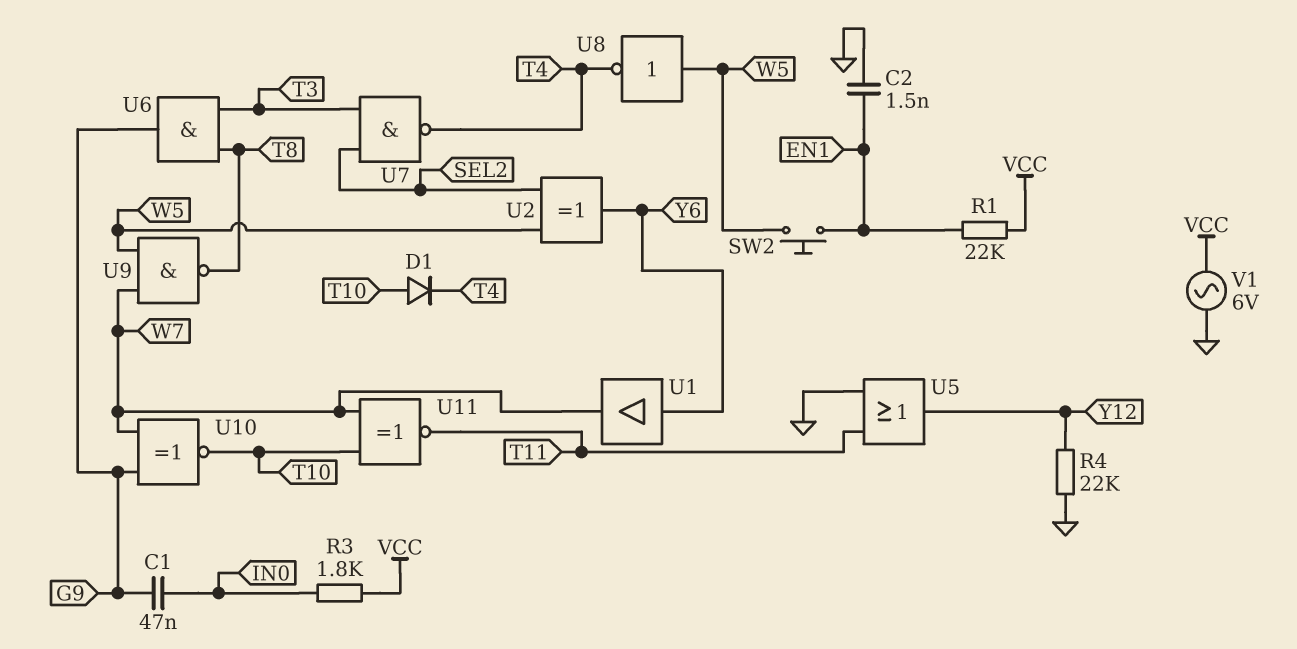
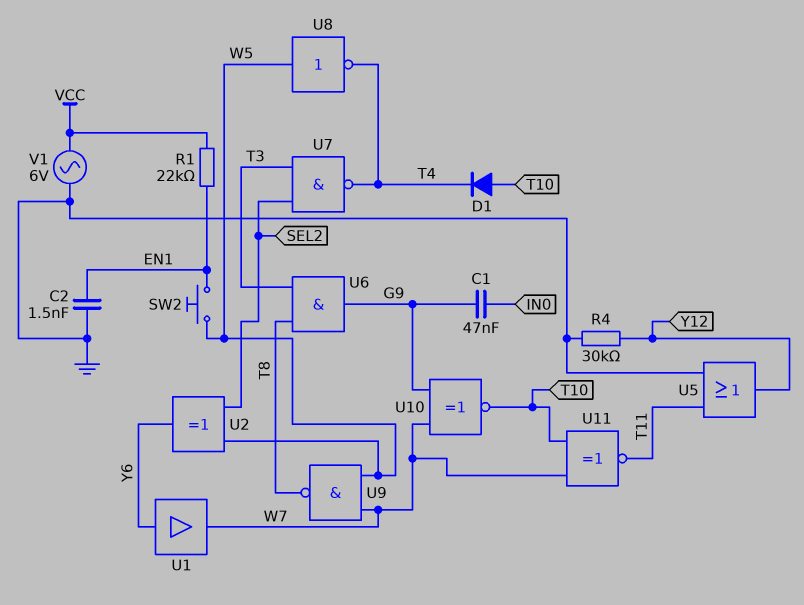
R3: 1.8k (IN0, VCC) -> none
R4: 22k (GND, Y12) -> 30k (GND, Y12)

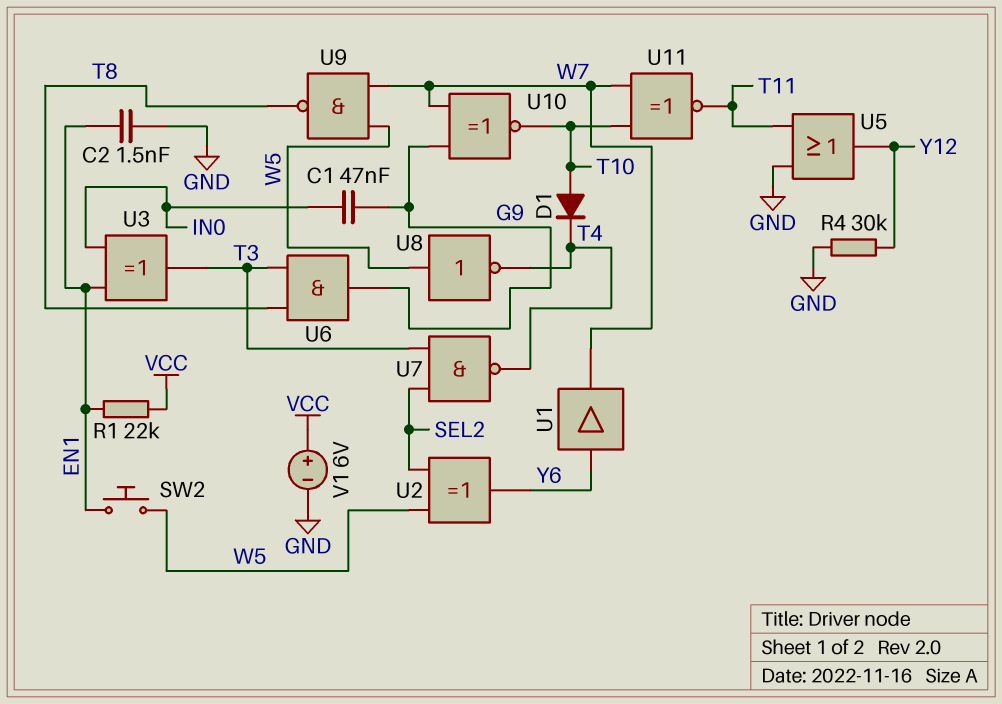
U3: none -> XOR (in EN1, in IN0, out T3)
V1: AC 6V (GND, VCC) -> 6V (plus VCC, minus GND)

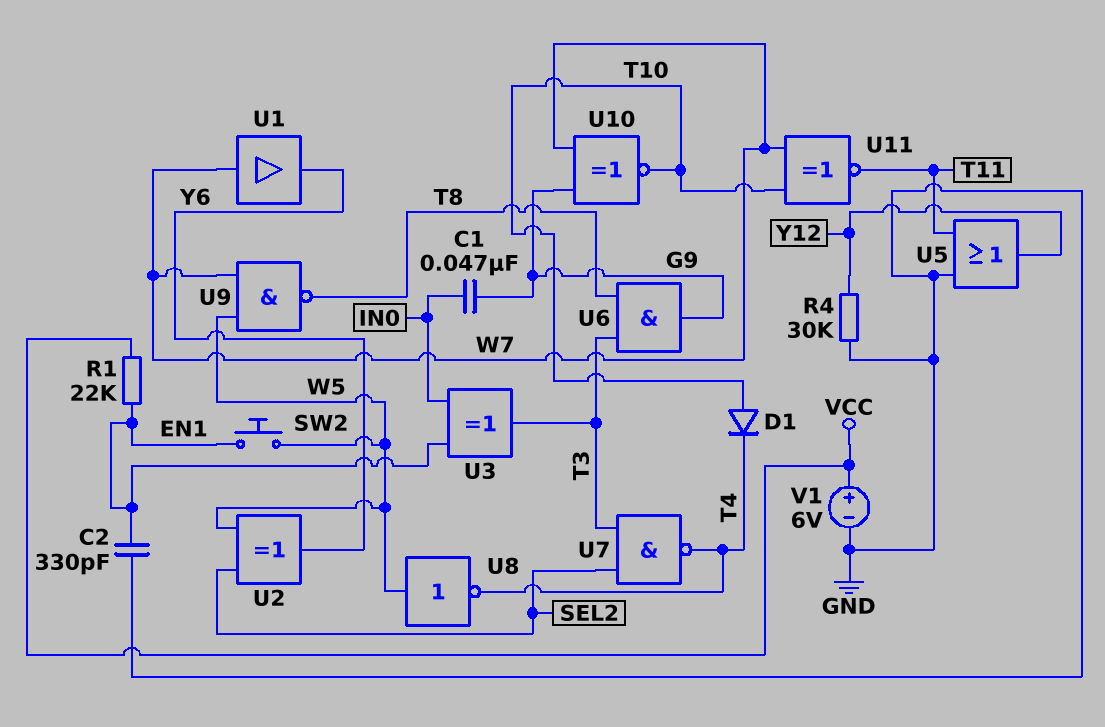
C2: 1.5nF (EN1, GND) -> 330pF (EN1, GND)
U1: buffer (in Y6, out W7) -> buffer (in W7, out Y6)

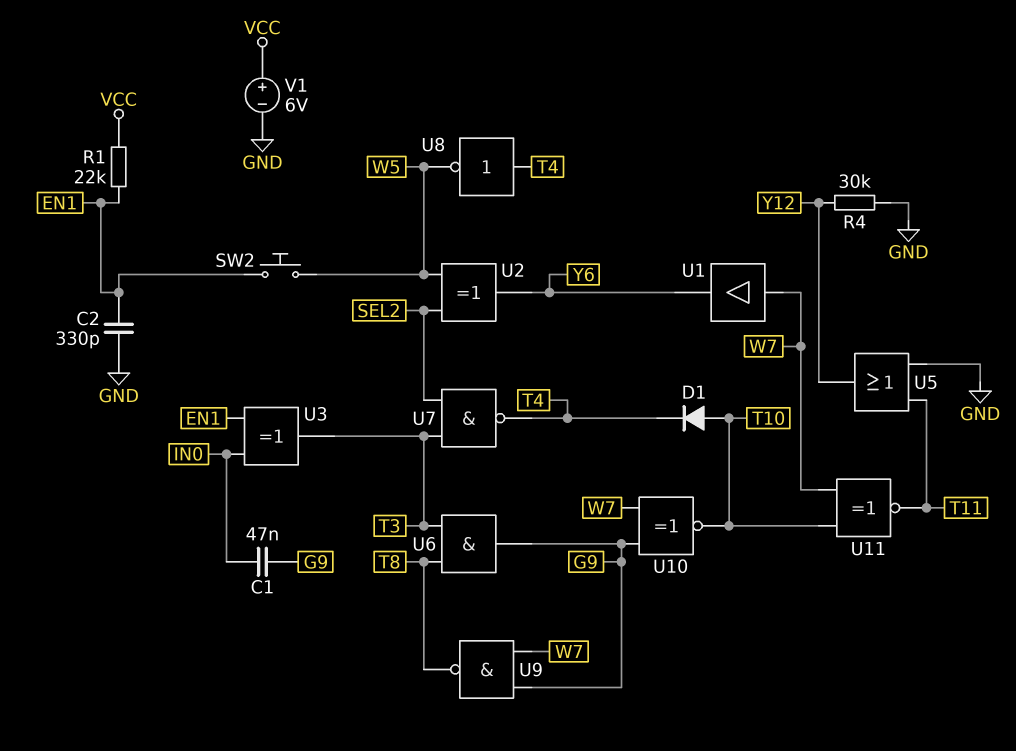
U8: NOT (in W5, out T4) -> NOT (in T4, out W5)
U9: NAND (in W5, in W7, out T8) -> NAND (in G9, in W7, out T8)

